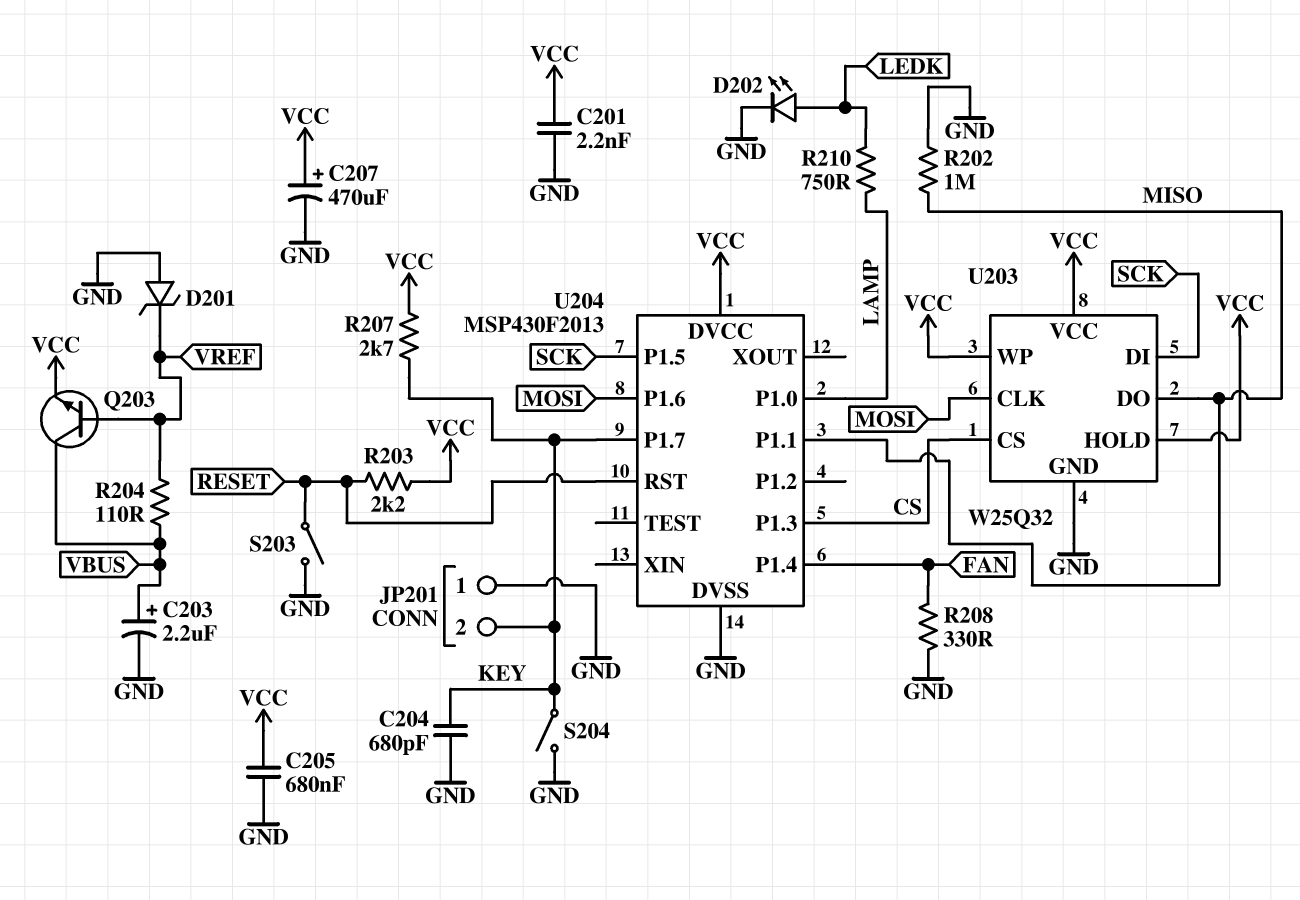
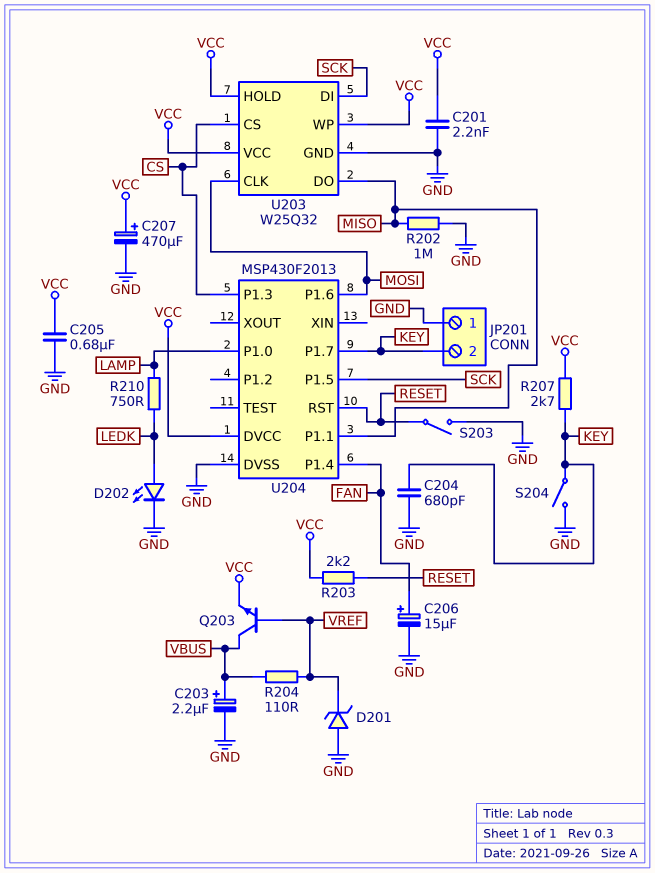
C206: none -> 15uF (plus FAN, minus GND)
R208: 330 (FAN, GND) -> none

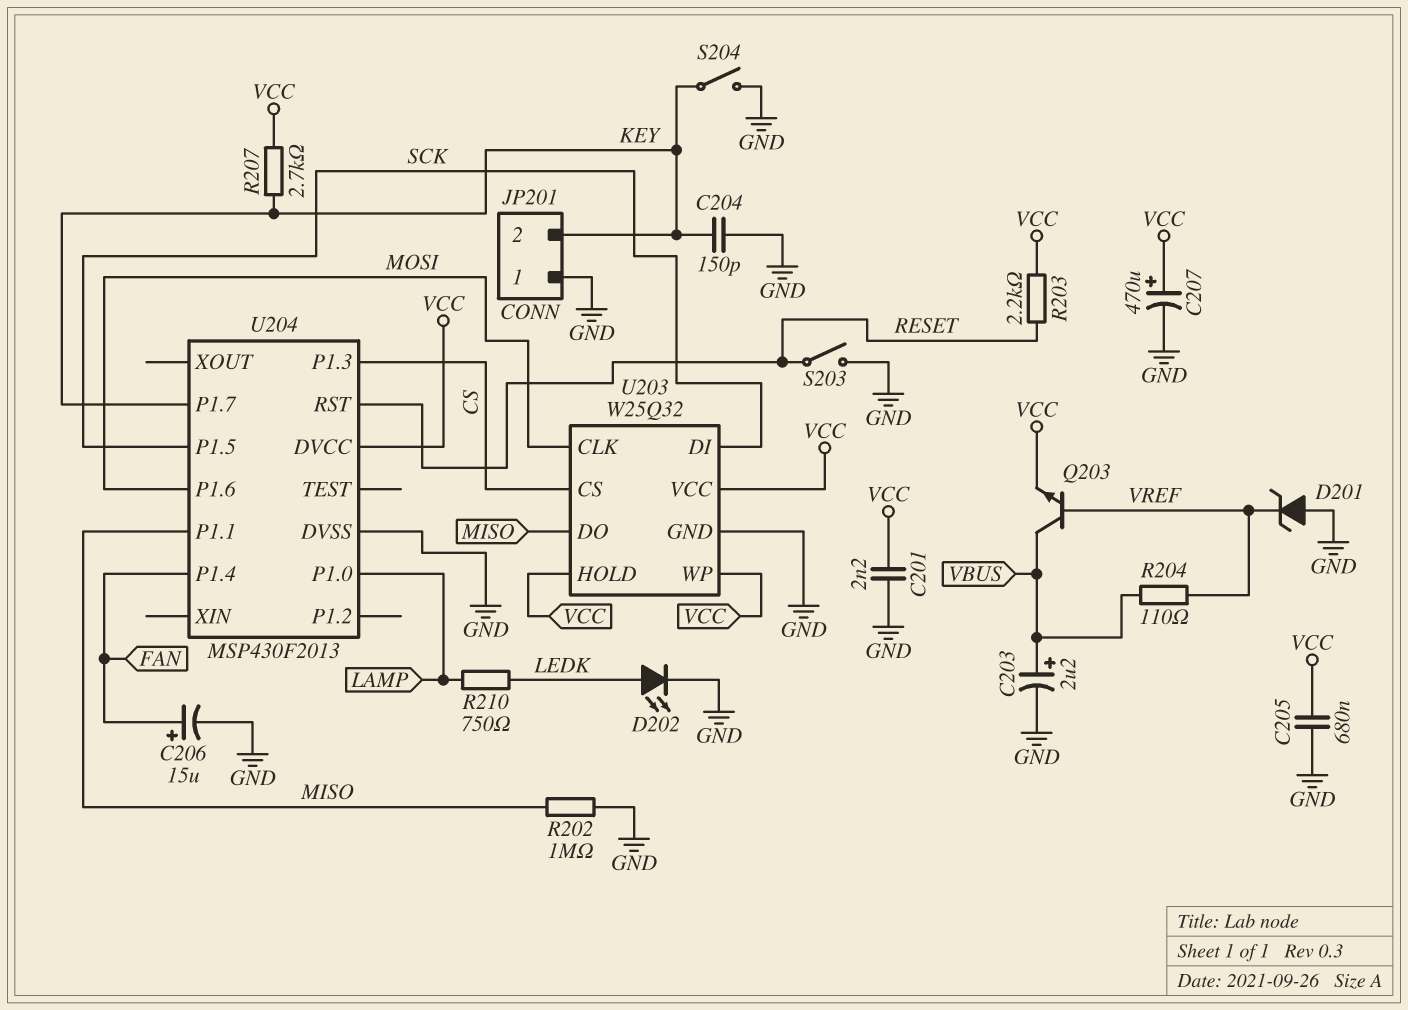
C204: 680pF (GND, KEY) -> 150pF (GND, KEY)

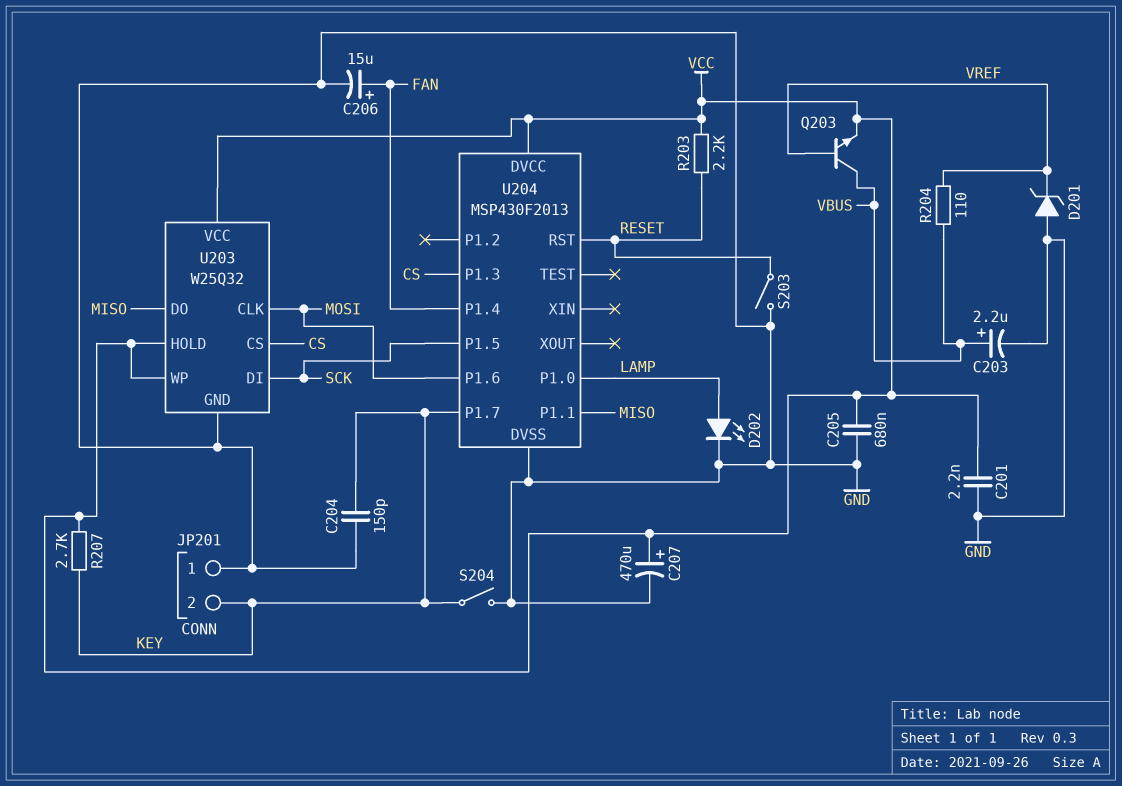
D202: LED (A LEDK, K GND) -> LED (A LAMP, K GND)
R202: 1M (GND, MISO) -> none
R210: 750 (LAMP, LEDK) -> none

